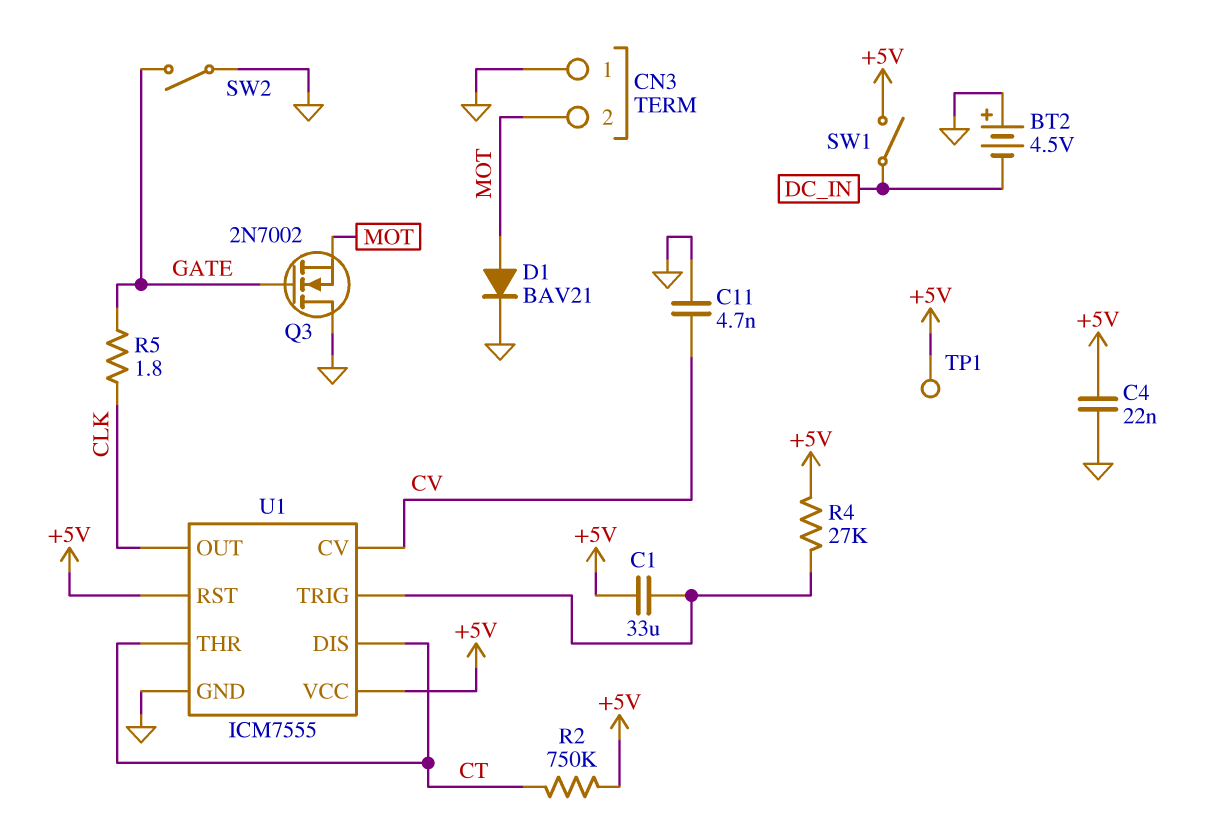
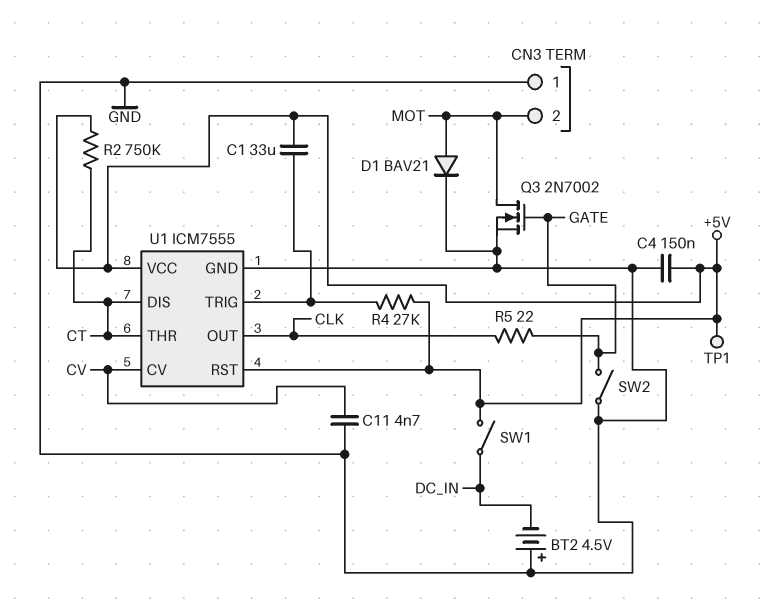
C4: 22nF (+5V, GND) -> 150nF (+5V, GND)
Q3: NMOS 2N7002 (G GATE, D GND, S MOT) -> NMOS 2N7002 (G GATE, D MOT, S GND)
R5: 1.8 (CLK, GATE) -> 22 (CLK, GATE)

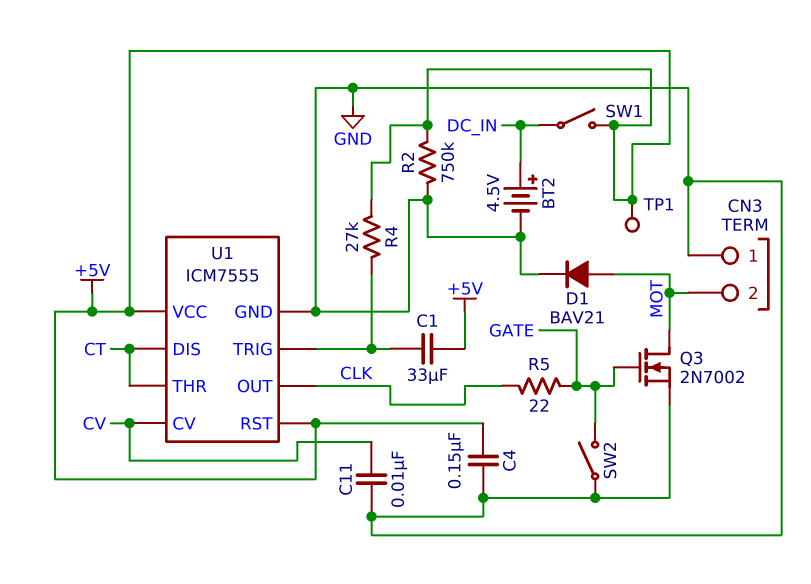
BT2: 4.5V (plus GND, minus DC_IN) -> 4.5V (plus DC_IN, minus GND)
C11: 4.7nF (CV, GND) -> 10nF (CV, GND)
R2: 750k (+5V, CT) -> 750k (+5V, GND)

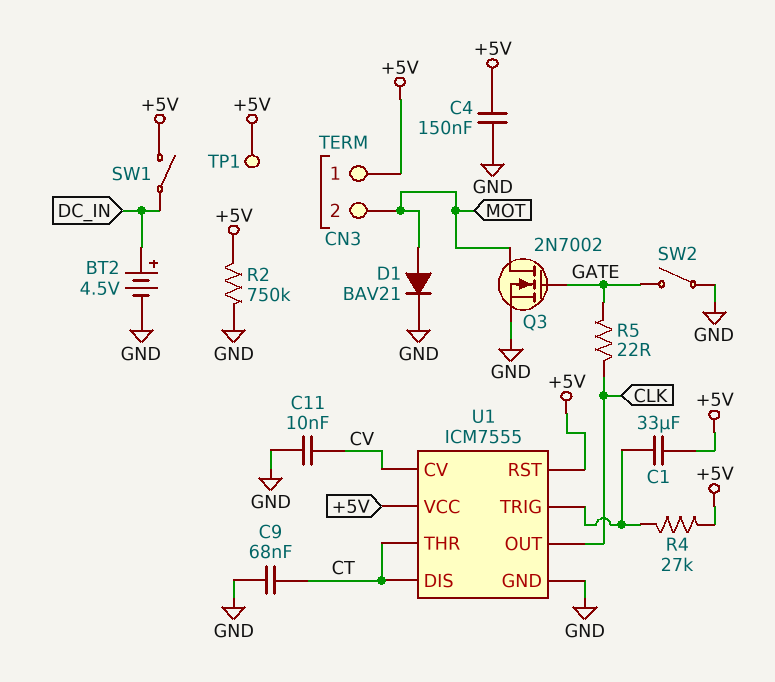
C9: none -> 68nF (CT, GND)
CN3 pin 1: GND -> +5V

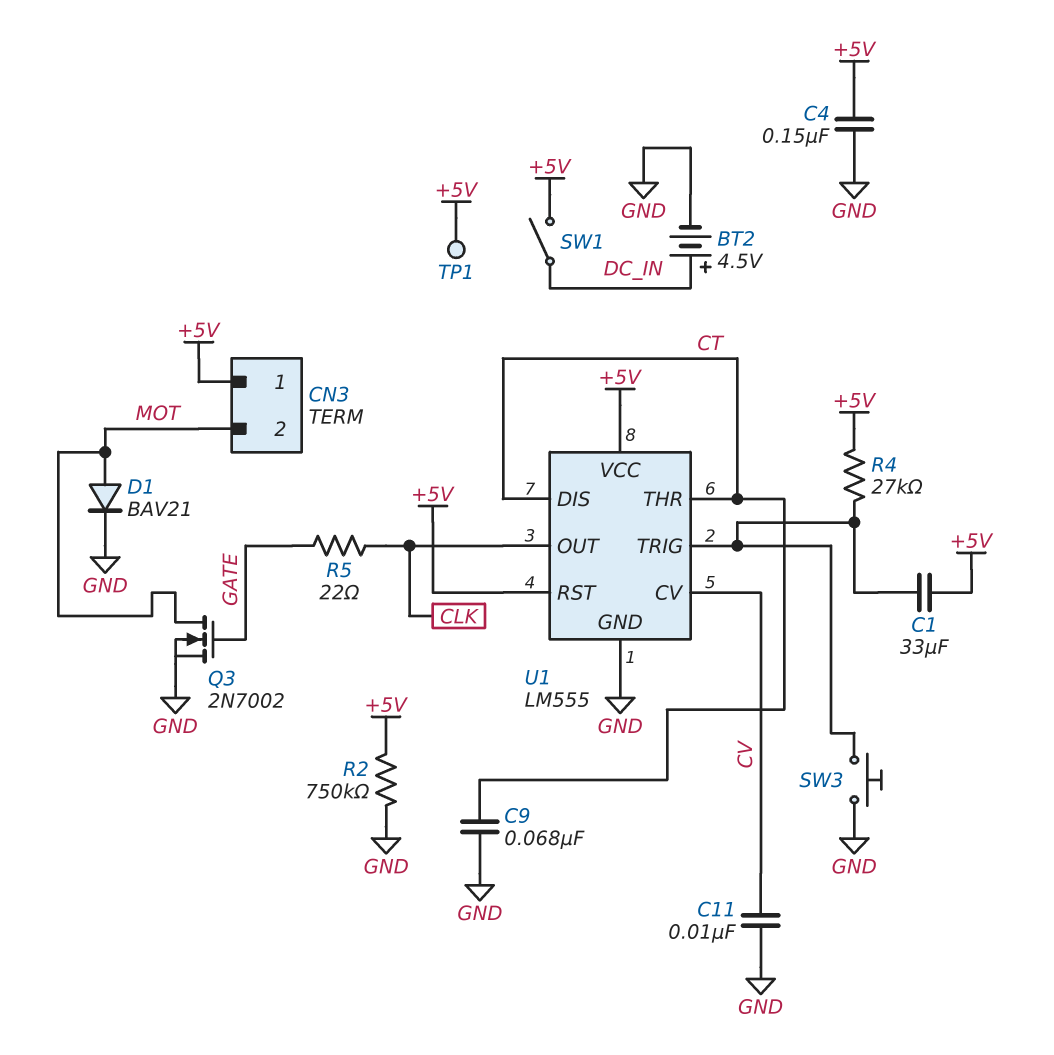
SW2: switch (GATE, GND) -> none
SW3: none -> button (GND, U1/TRIG)
U1: ICM7555 -> LM555

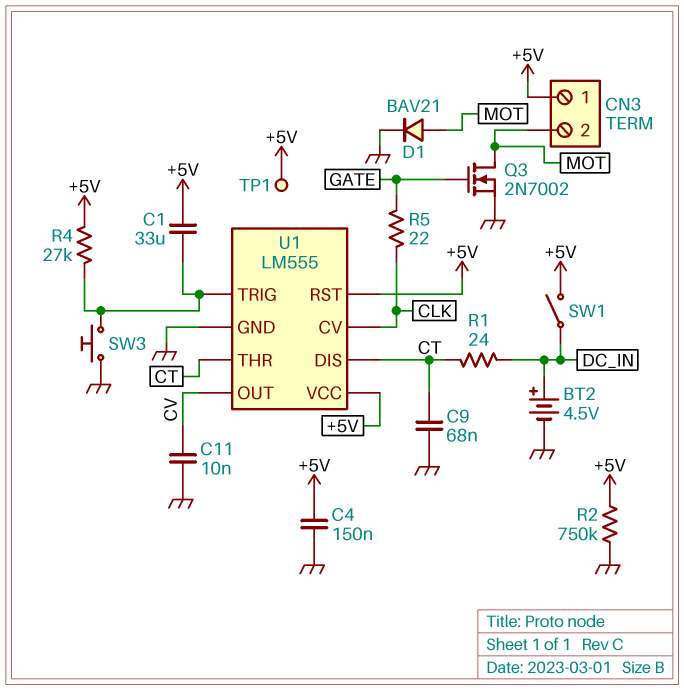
R1: none -> 24 (CT, DC_IN)
U1 pin CV: CV -> CLK
U1 pin OUT: CLK -> CV

